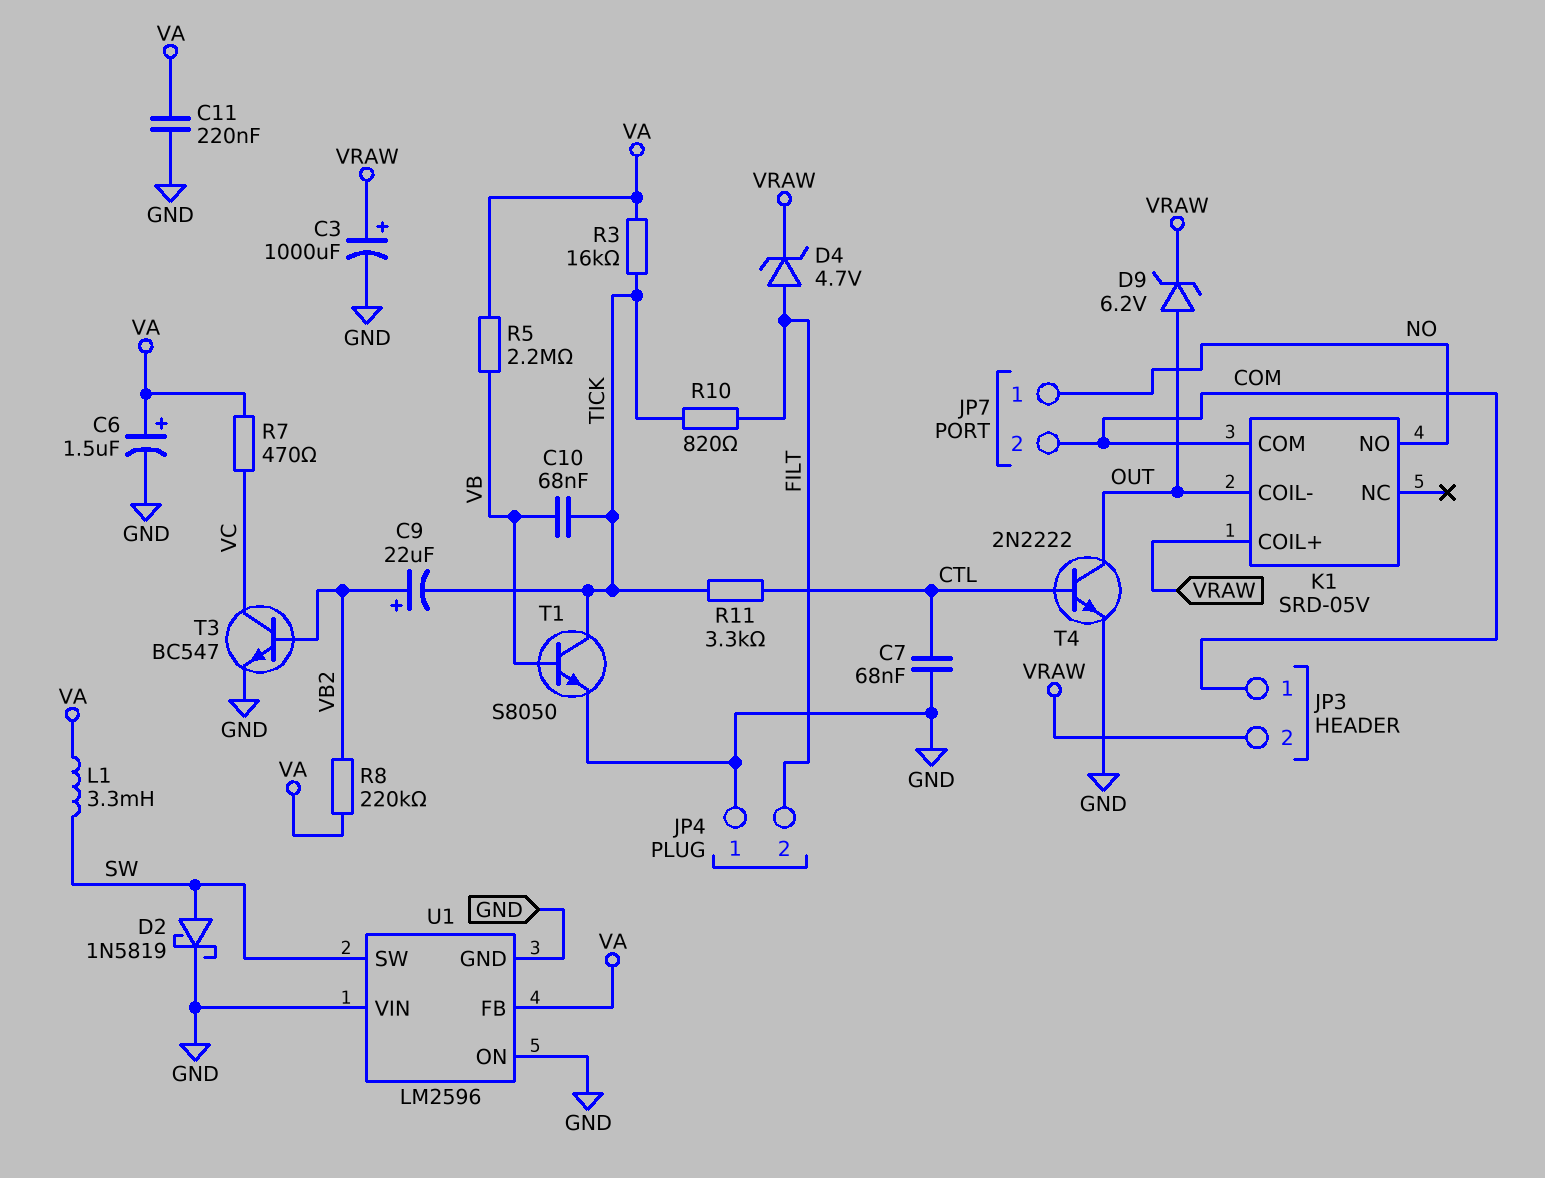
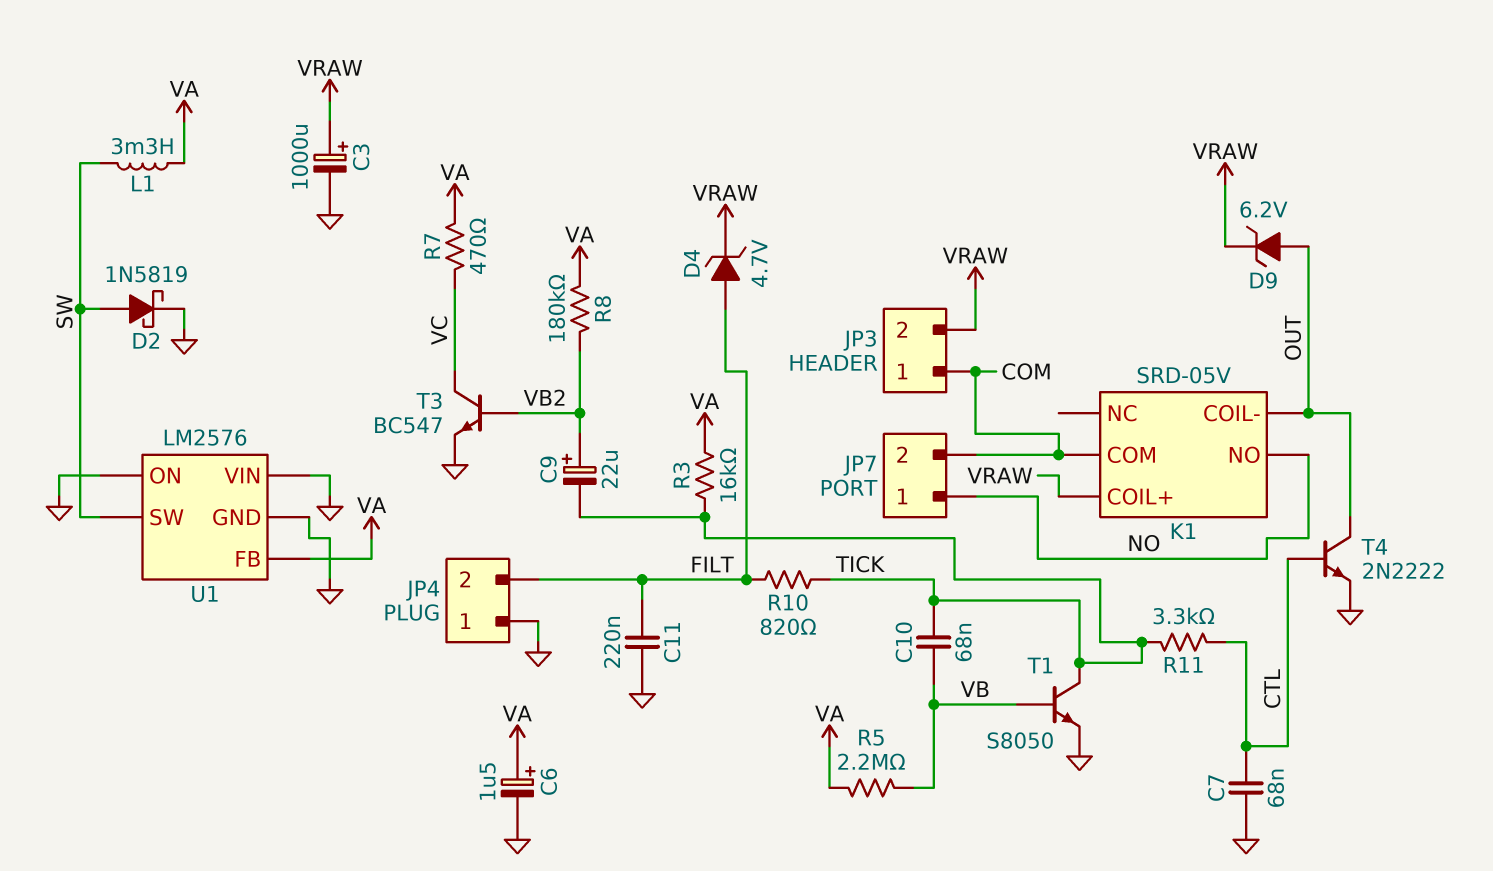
C11: 220nF (GND, VA) -> 220nF (FILT, GND)
R8: 220k (VA, VB2) -> 180k (VA, VB2)
U1: LM2596 -> LM2576

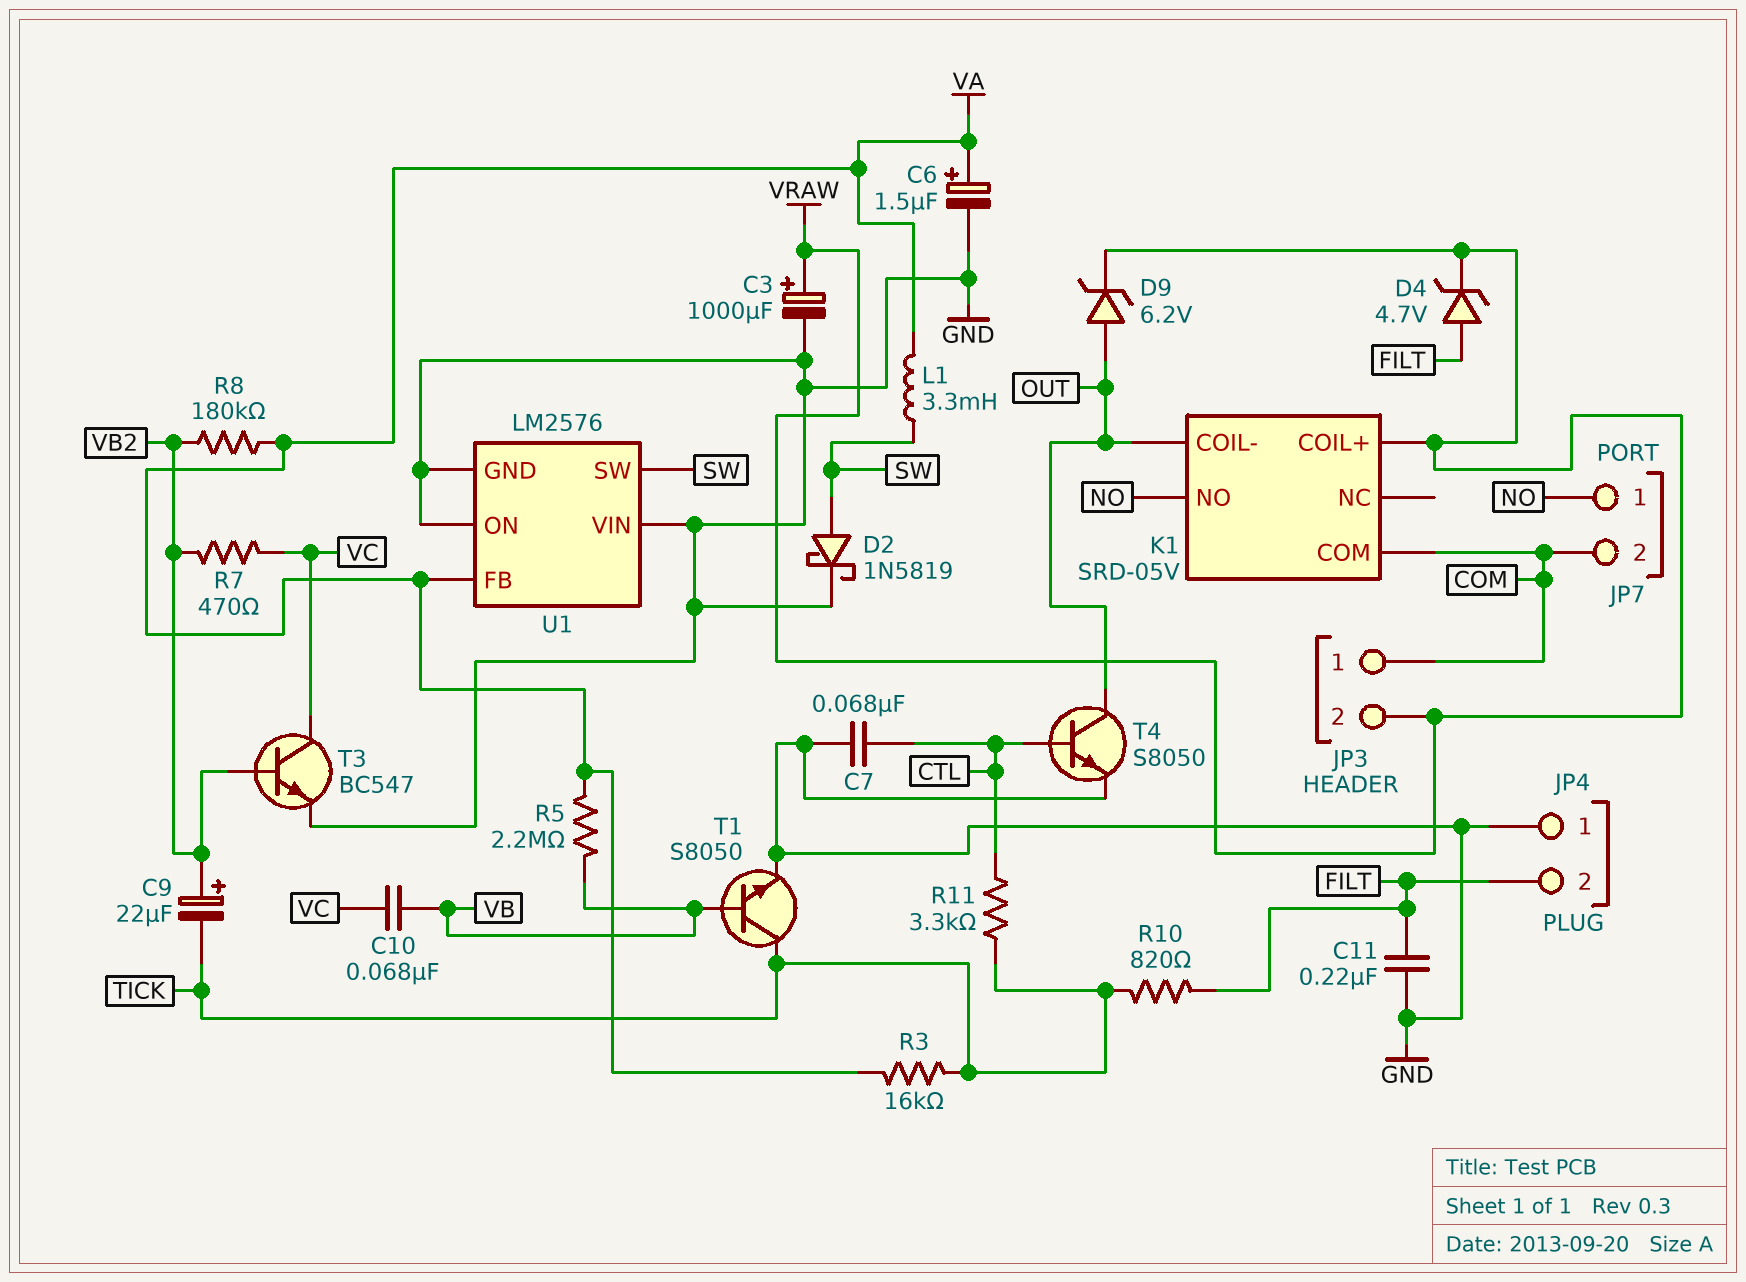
C10: 68nF (TICK, VB) -> 68nF (VB, VC)
R7: 470 (VA, VC) -> 470 (VB2, VC)
T4: NPN 2N2222 (B CTL, C OUT, E GND) -> NPN S8050 (B CTL, C OUT, E GND)

